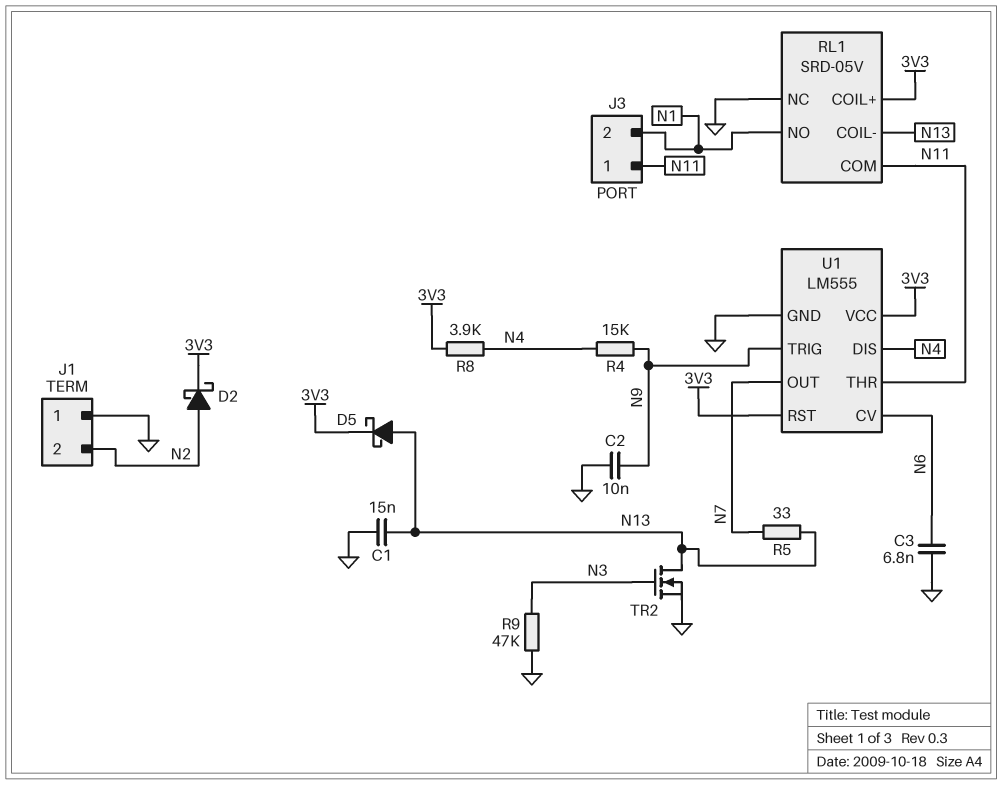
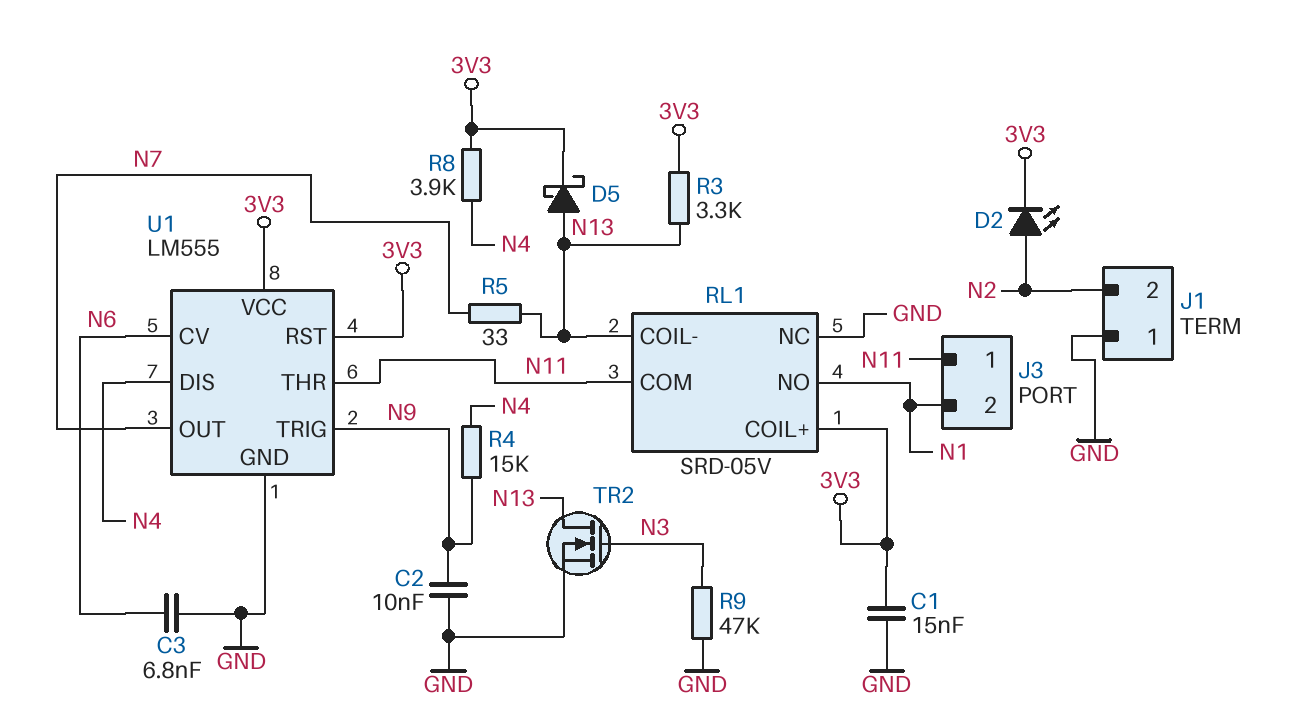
C1: 15nF (GND, N13) -> 15nF (3V3, GND)
D2: schottky (A N2, K 3V3) -> LED (A N2, K 3V3)
R3: none -> 3.3k (3V3, N13)

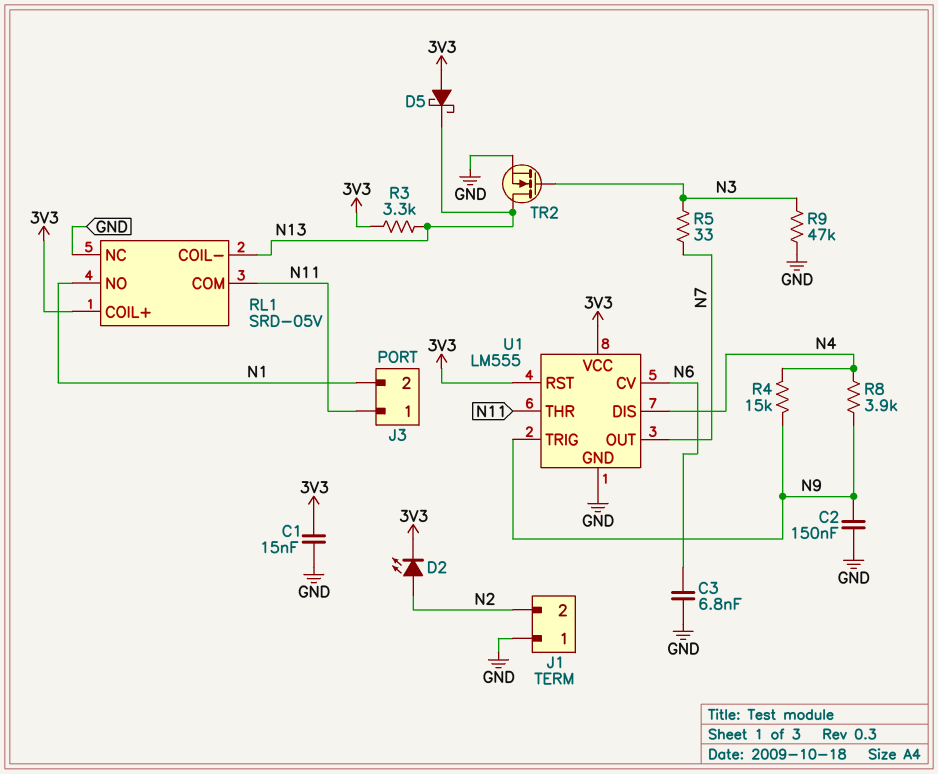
C2: 10nF (GND, N9) -> 150nF (GND, N9)
D5: schottky (A N13, K 3V3) -> schottky (A 3V3, K N13)
R5: 33 (N7, N13) -> 33 (N3, N7)
R8: 3.9k (3V3, N4) -> 3.9k (N4, N9)

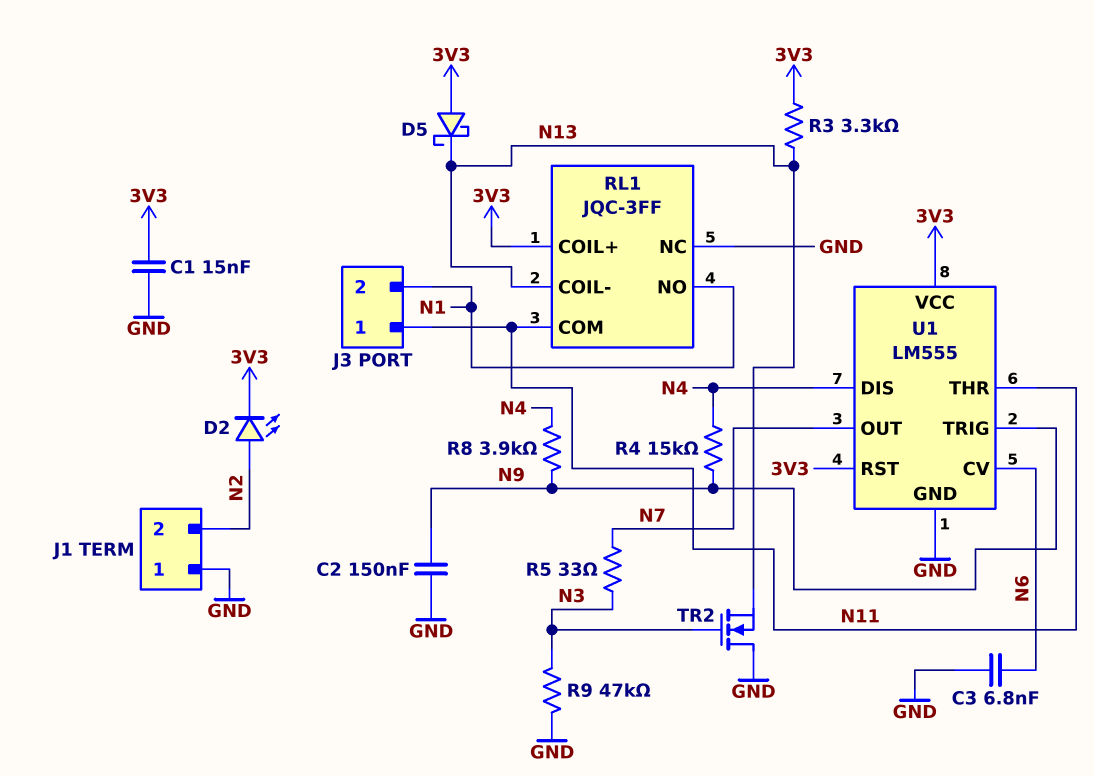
RL1: SRD-05V -> JQC-3FF
TR2: NMOS (G N3, D N13, S GND) -> NMOS (G N3, D GND, S N13)

